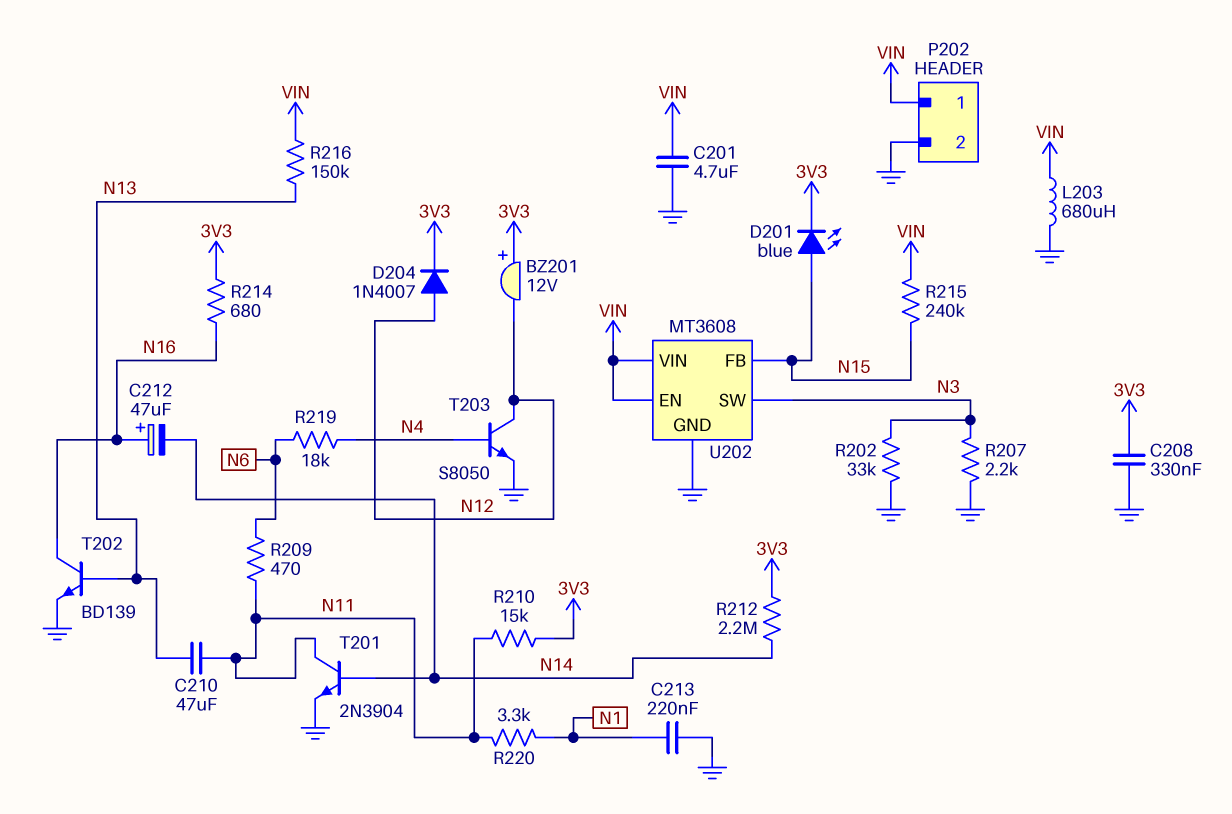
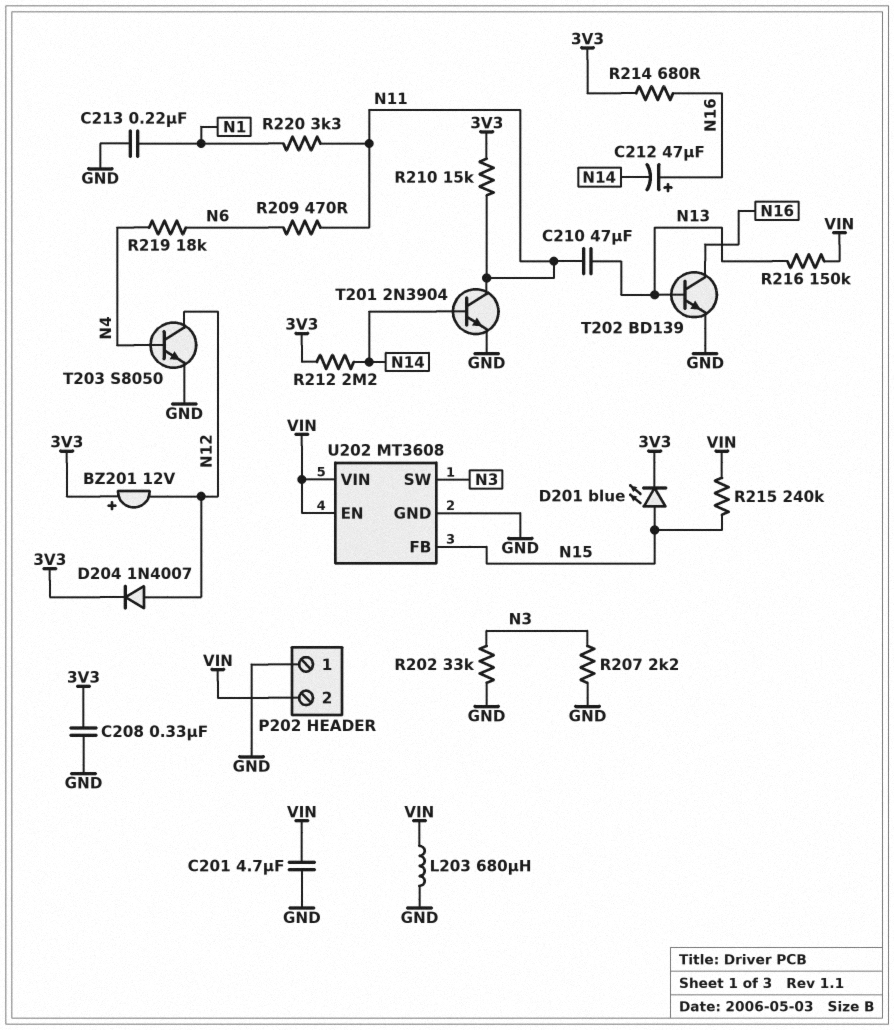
P202 pin 1: VIN -> GND
P202 pin 2: GND -> VIN

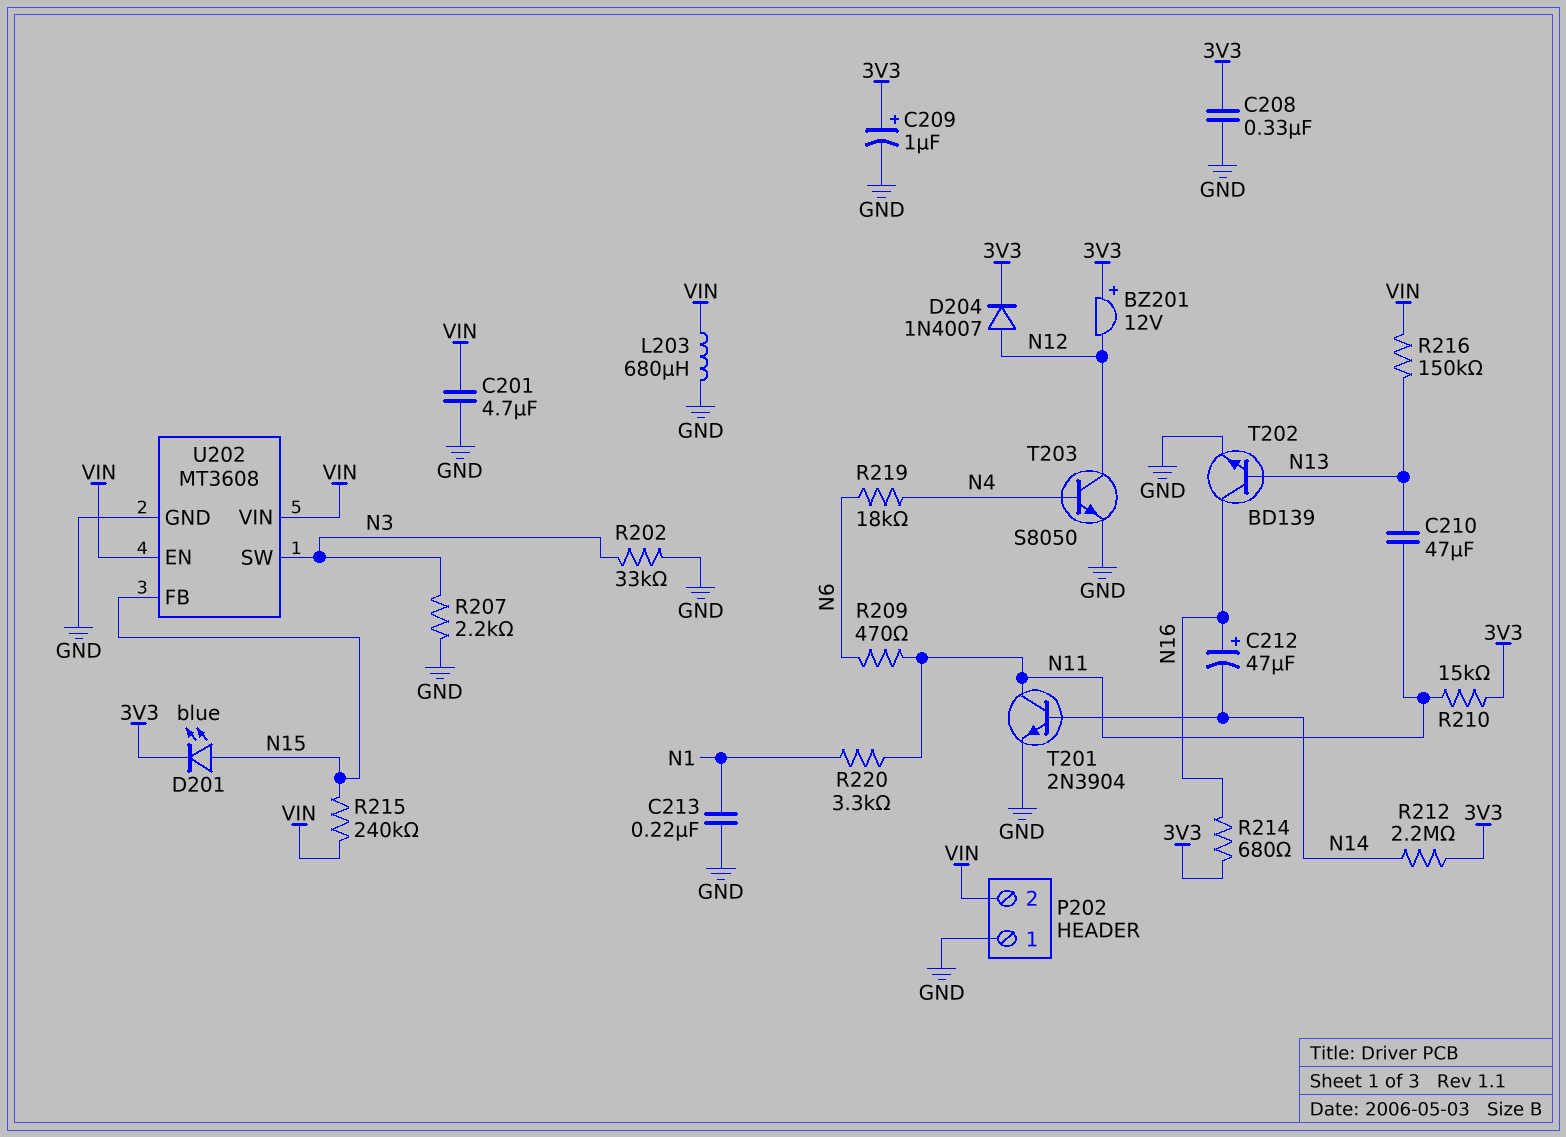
C209: none -> 1uF (plus 3V3, minus GND)

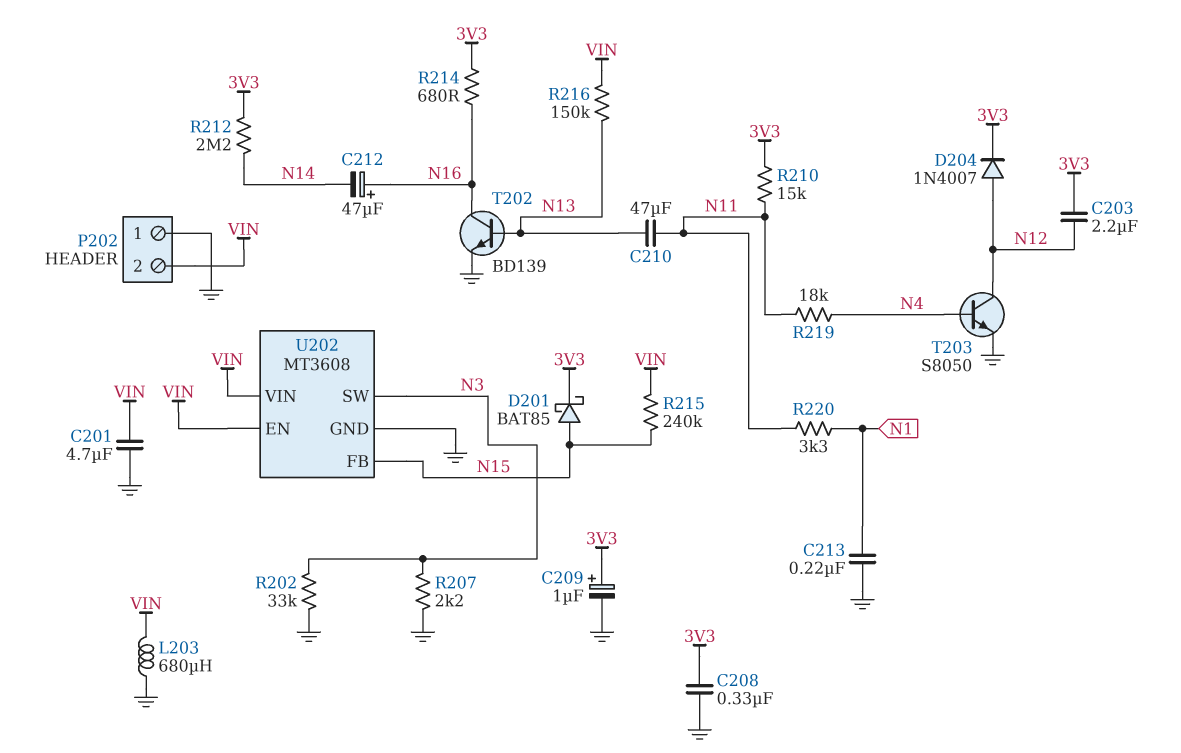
BZ201: buzzer 12V (plus 3V3, minus N12) -> none
C203: none -> 2.2uF (3V3, N12)
D201: LED blue (A N15, K 3V3) -> schottky BAT85 (A N15, K 3V3)
R209: 470 (N6, N11) -> none
R219: 18k (N4, N6) -> 18k (N4, N11)
T201: NPN 2N3904 (B N14, C N11, E GND) -> none

